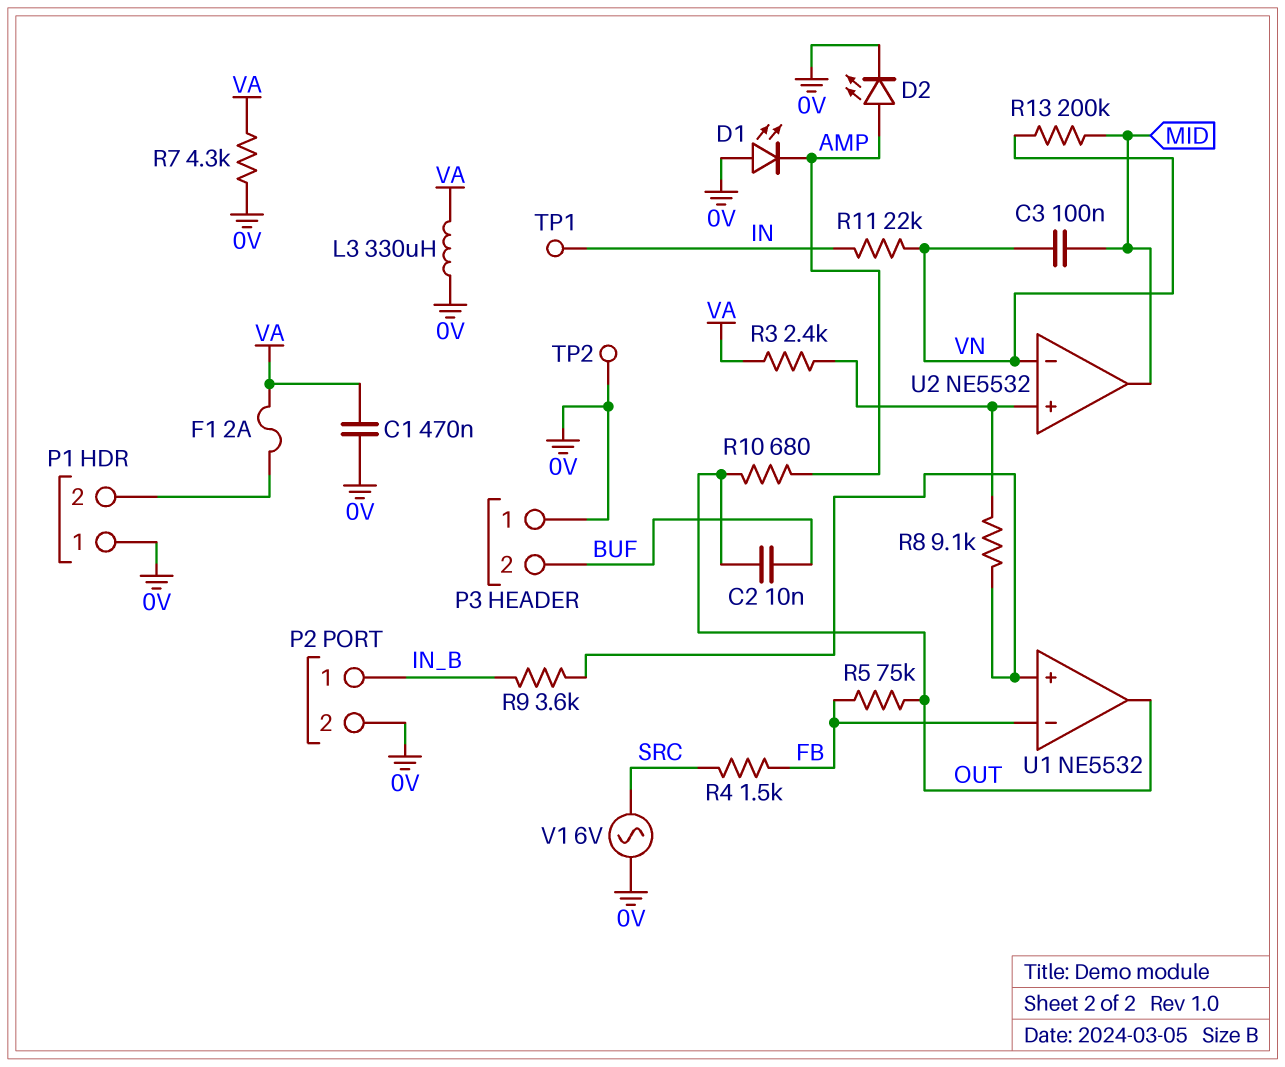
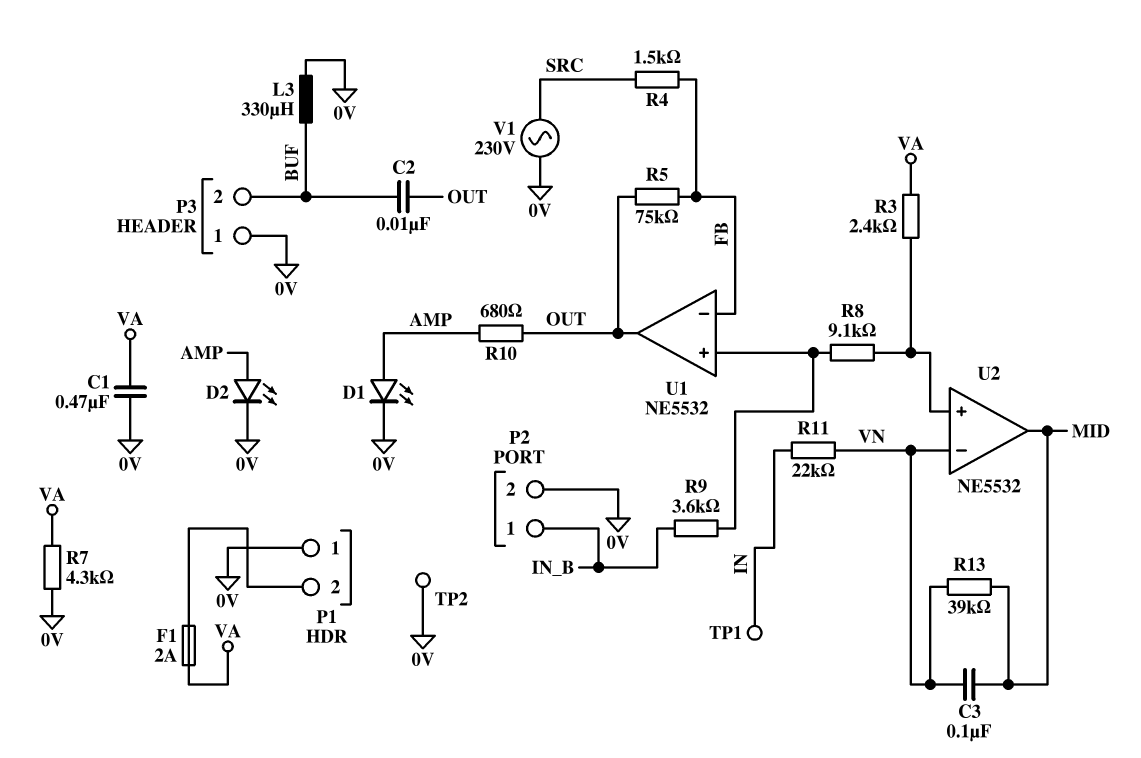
D1: LED (A 0V, K AMP) -> LED (A AMP, K 0V)
L3: 330uH (0V, VA) -> 330uH (0V, BUF)
R13: 200k (MID, VN) -> 39k (MID, VN)
V1: AC 6V (0V, SRC) -> AC 230V (0V, SRC)

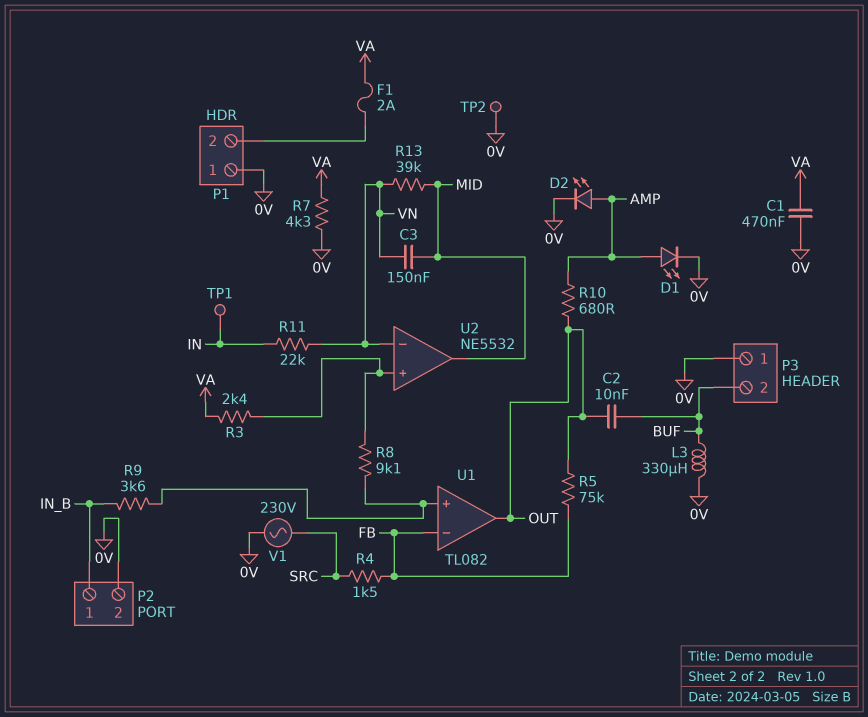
C3: 100nF (MID, VN) -> 150nF (MID, VN)
U1: NE5532 -> TL082

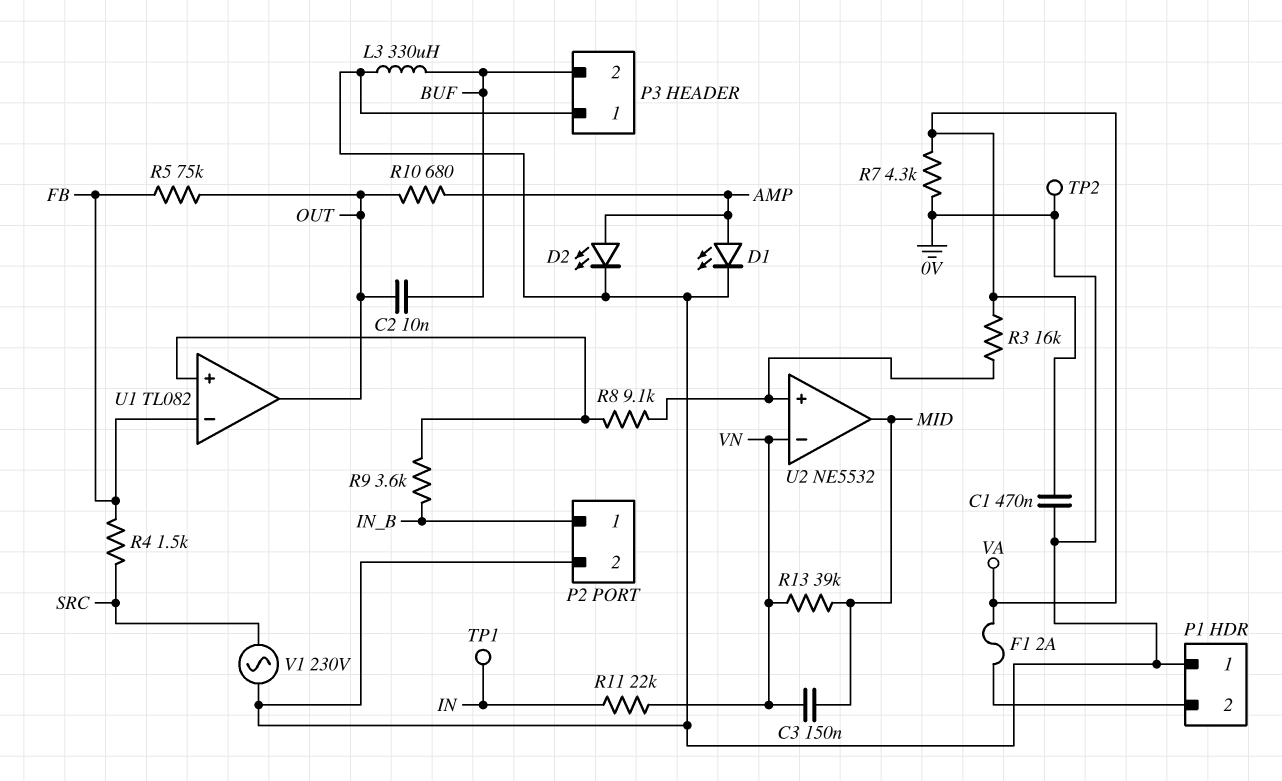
R3: 2.4k (U2/in+, VA) -> 16k (U2/in+, VA)

